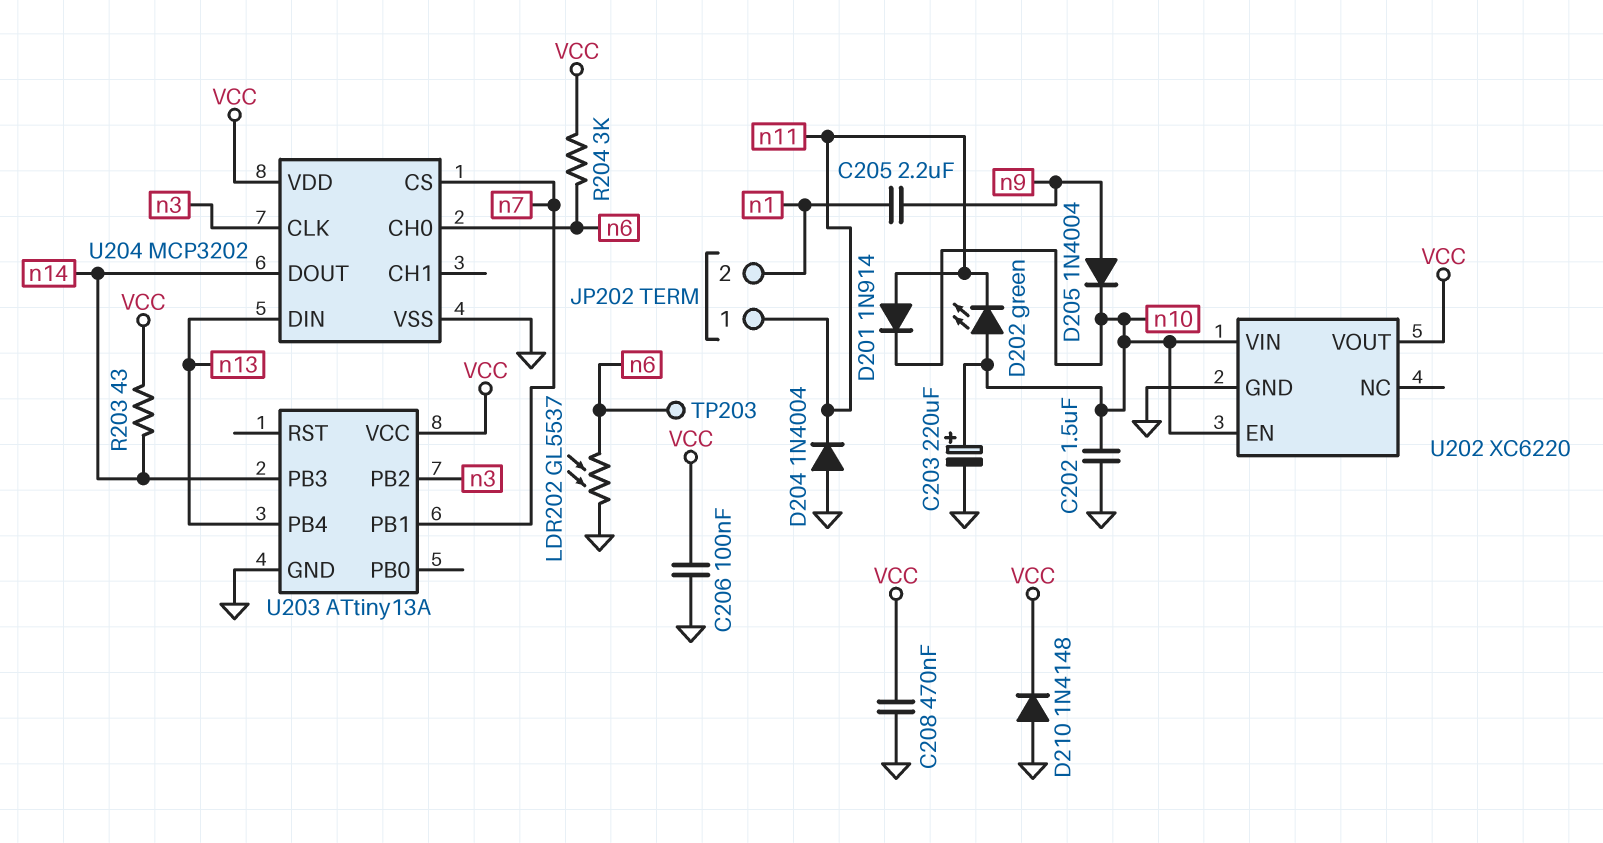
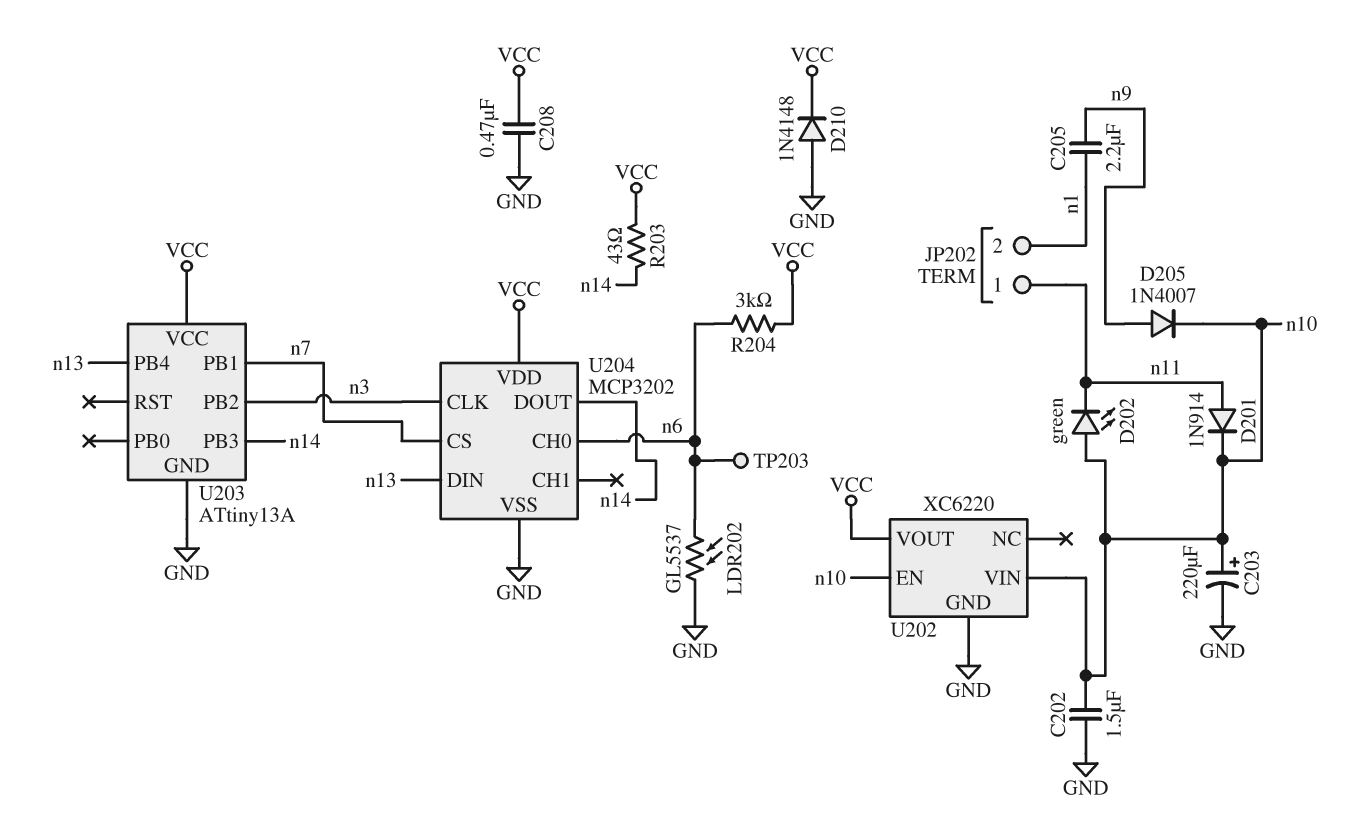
C206: 100nF (GND, VCC) -> none
D204: diode 1N4004 (A GND, K n11) -> none
D205: diode 1N4004 (A n9, K n10) -> diode 1N4007 (A n9, K n10)

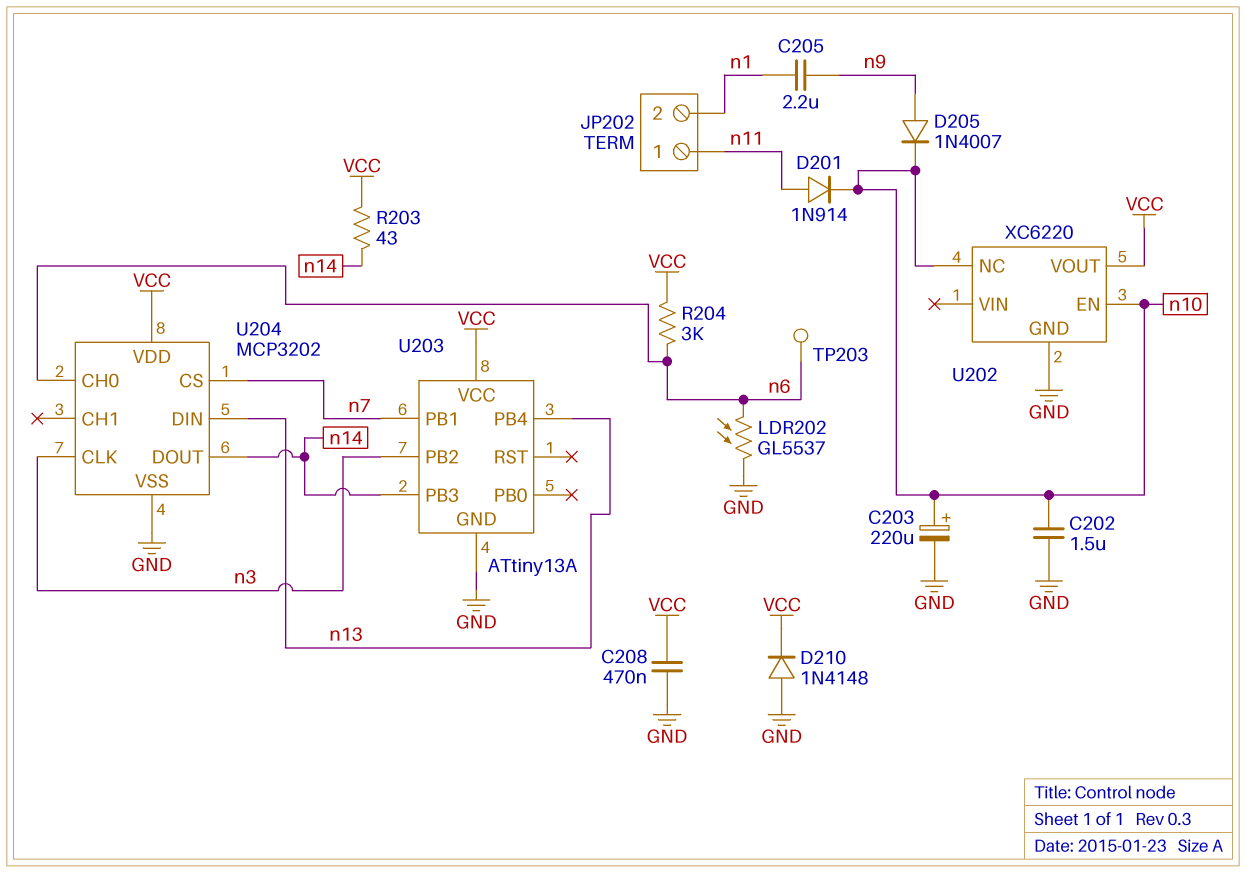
D202: LED green (A n10, K n11) -> none
U202 pin NC: none -> n10
U202 pin VIN: n10 -> none

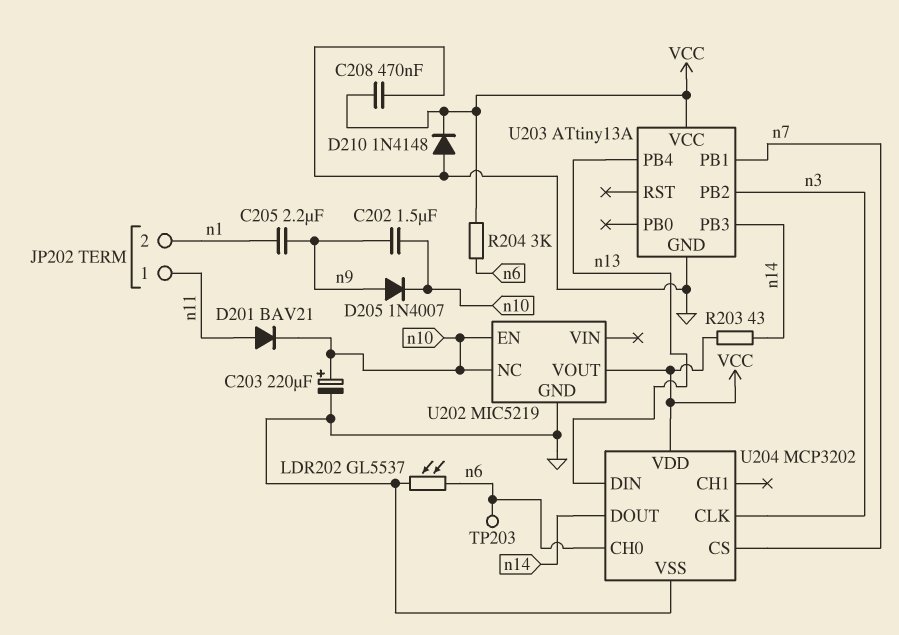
C202: 1.5uF (GND, n10) -> 1.5uF (n9, n10)
D201: diode 1N914 (A n11, K n10) -> diode BAV21 (A n11, K n10)
U202: XC6220 -> MIC5219

